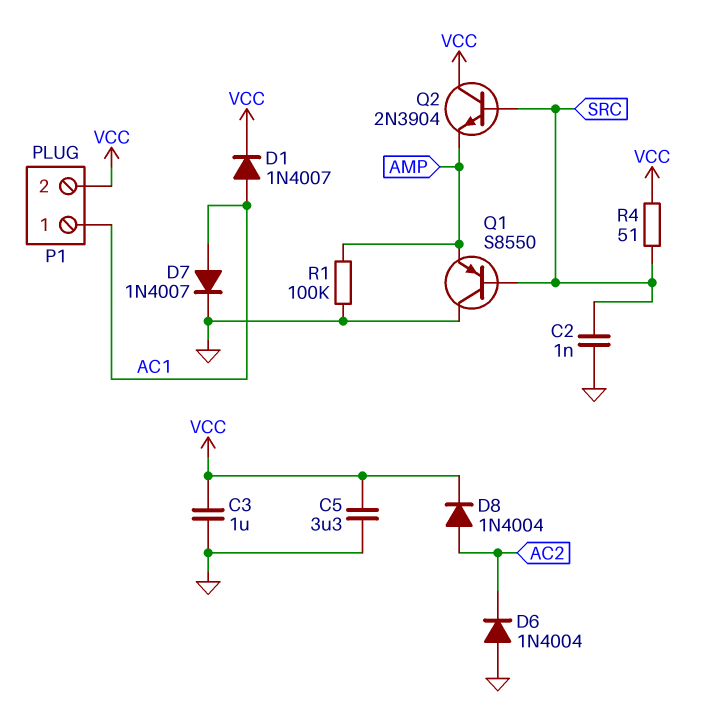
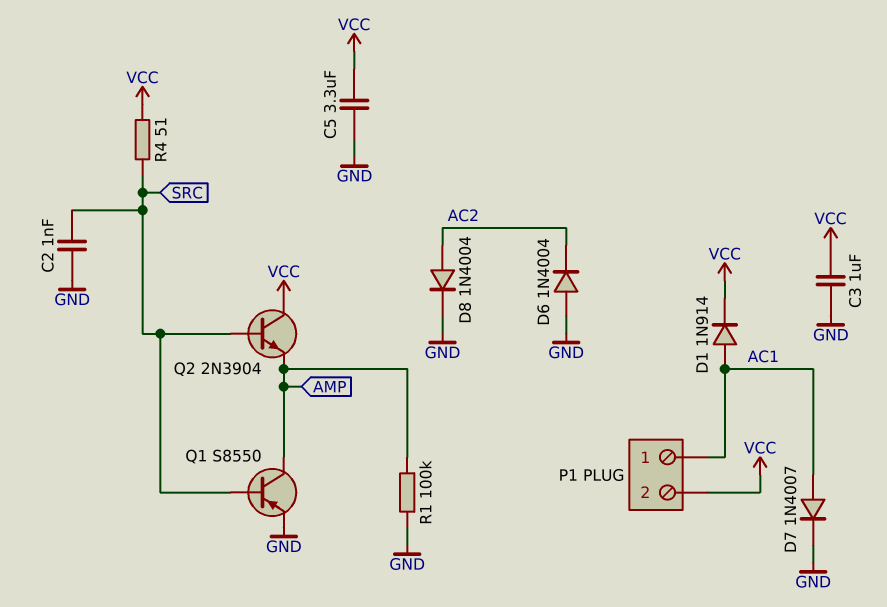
D1: diode 1N4007 (A AC1, K VCC) -> diode 1N914 (A AC1, K VCC)
D8: diode 1N4004 (A AC2, K VCC) -> diode 1N4004 (A AC2, K GND)
Q1: PNP S8550 (B SRC, C GND, E AMP) -> PNP S8550 (B SRC, C AMP, E GND)

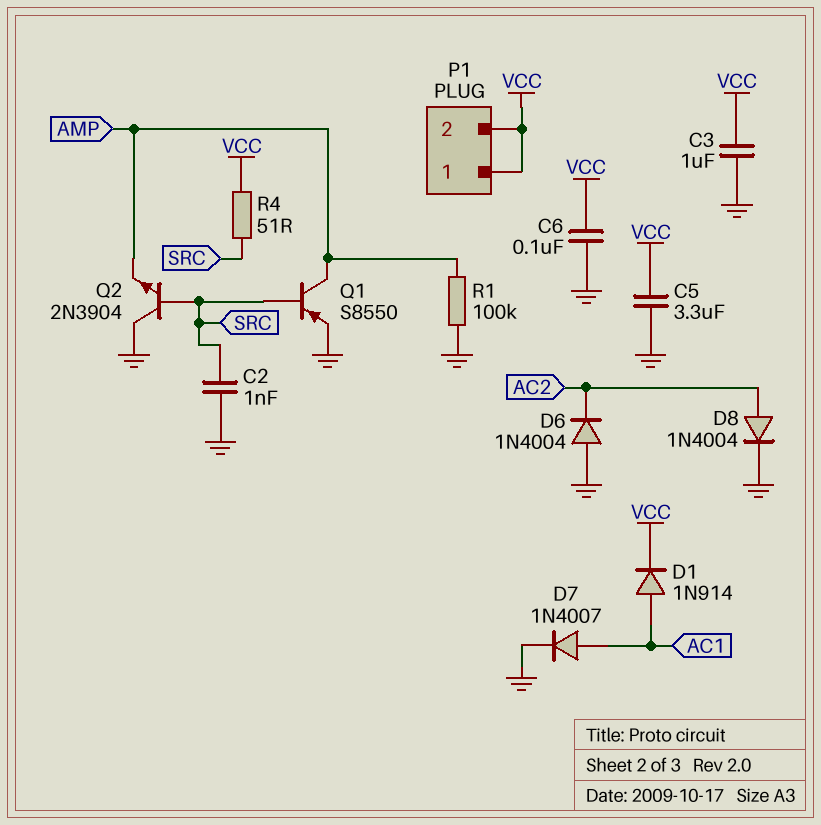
C6: none -> 100nF (GND, VCC)
P1 pin 1: AC1 -> VCC
Q2: NPN 2N3904 (B SRC, C VCC, E AMP) -> NPN 2N3904 (B SRC, C GND, E AMP)

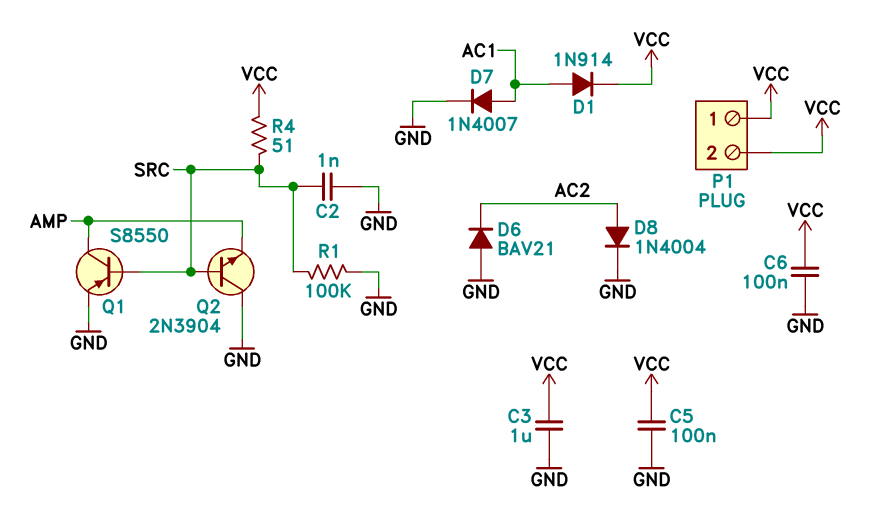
C5: 3.3uF (GND, VCC) -> 100nF (GND, VCC)
D6: diode 1N4004 (A GND, K AC2) -> diode BAV21 (A GND, K AC2)
R1: 100k (AMP, GND) -> 100k (GND, SRC)

